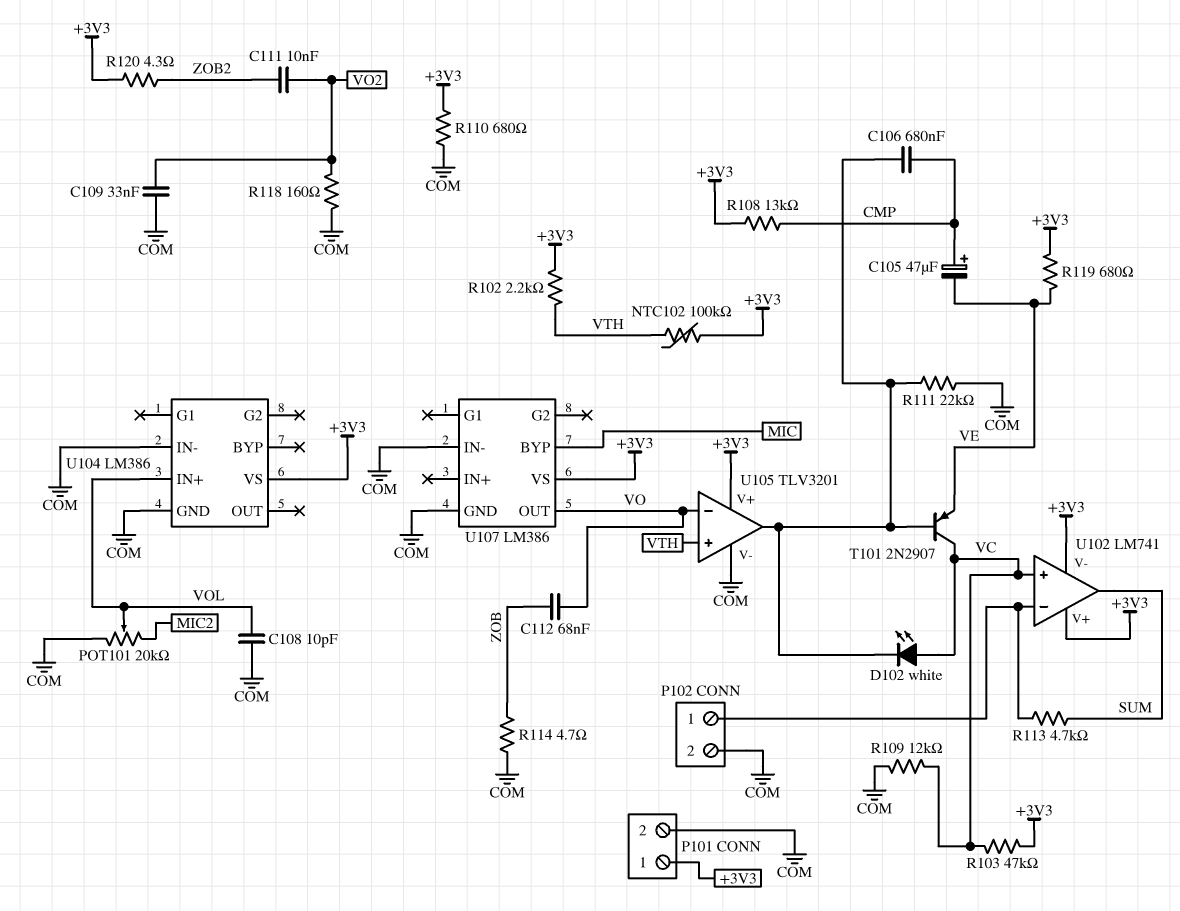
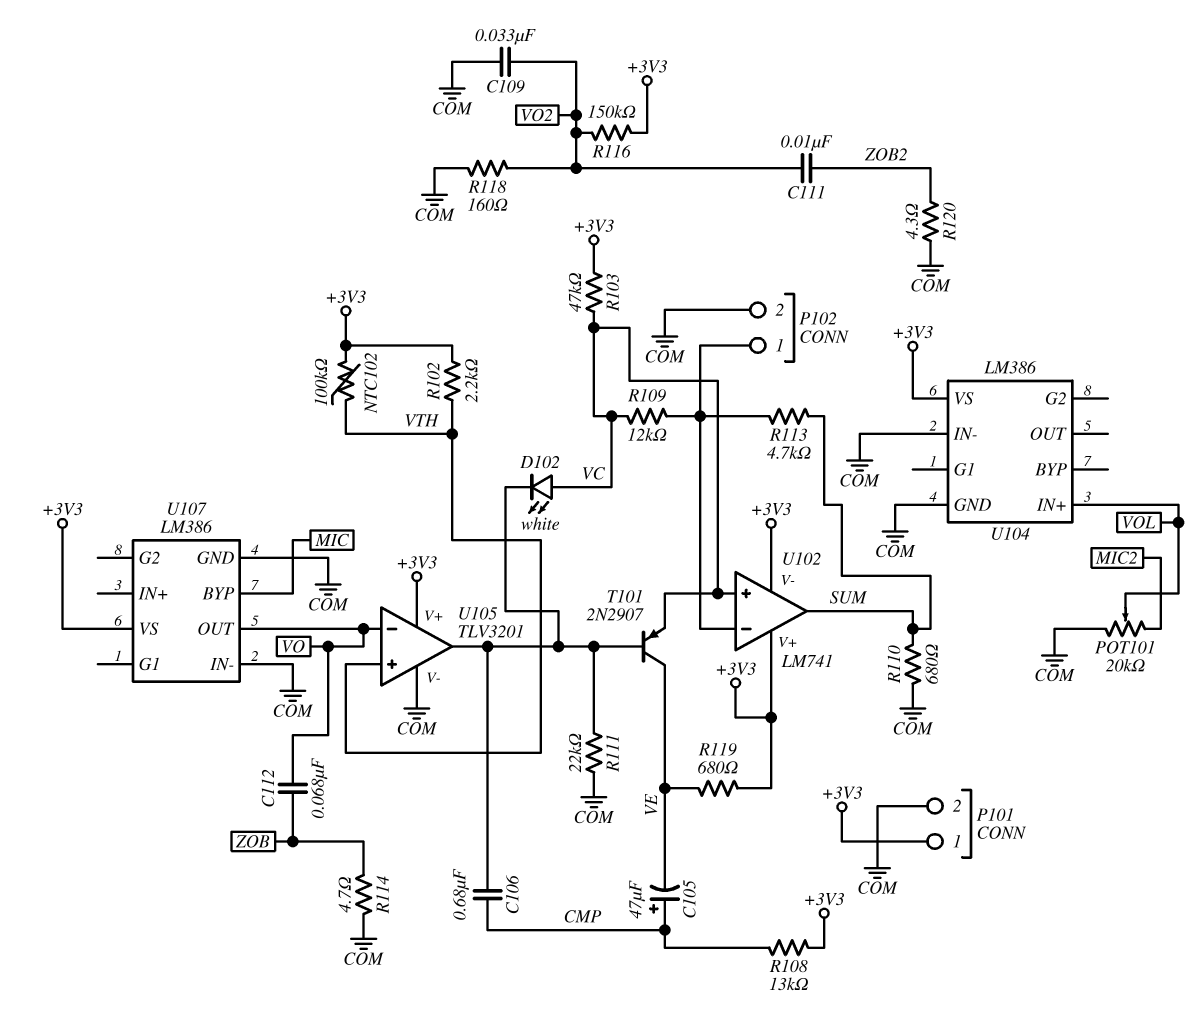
C108: 10pF (COM, VOL) -> none
R109: 12k (COM, VC) -> 12k (P102/1, VC)
R110: 680 (+3V3, COM) -> 680 (COM, SUM)
R116: none -> 150k (+3V3, VO2)
R120: 4.3 (+3V3, ZOB2) -> 4.3 (COM, ZOB2)
T101: PNP 2N2907 (B U105/out, C VC, E VE) -> PNP 2N2907 (B U105/out, C VE, E VC)

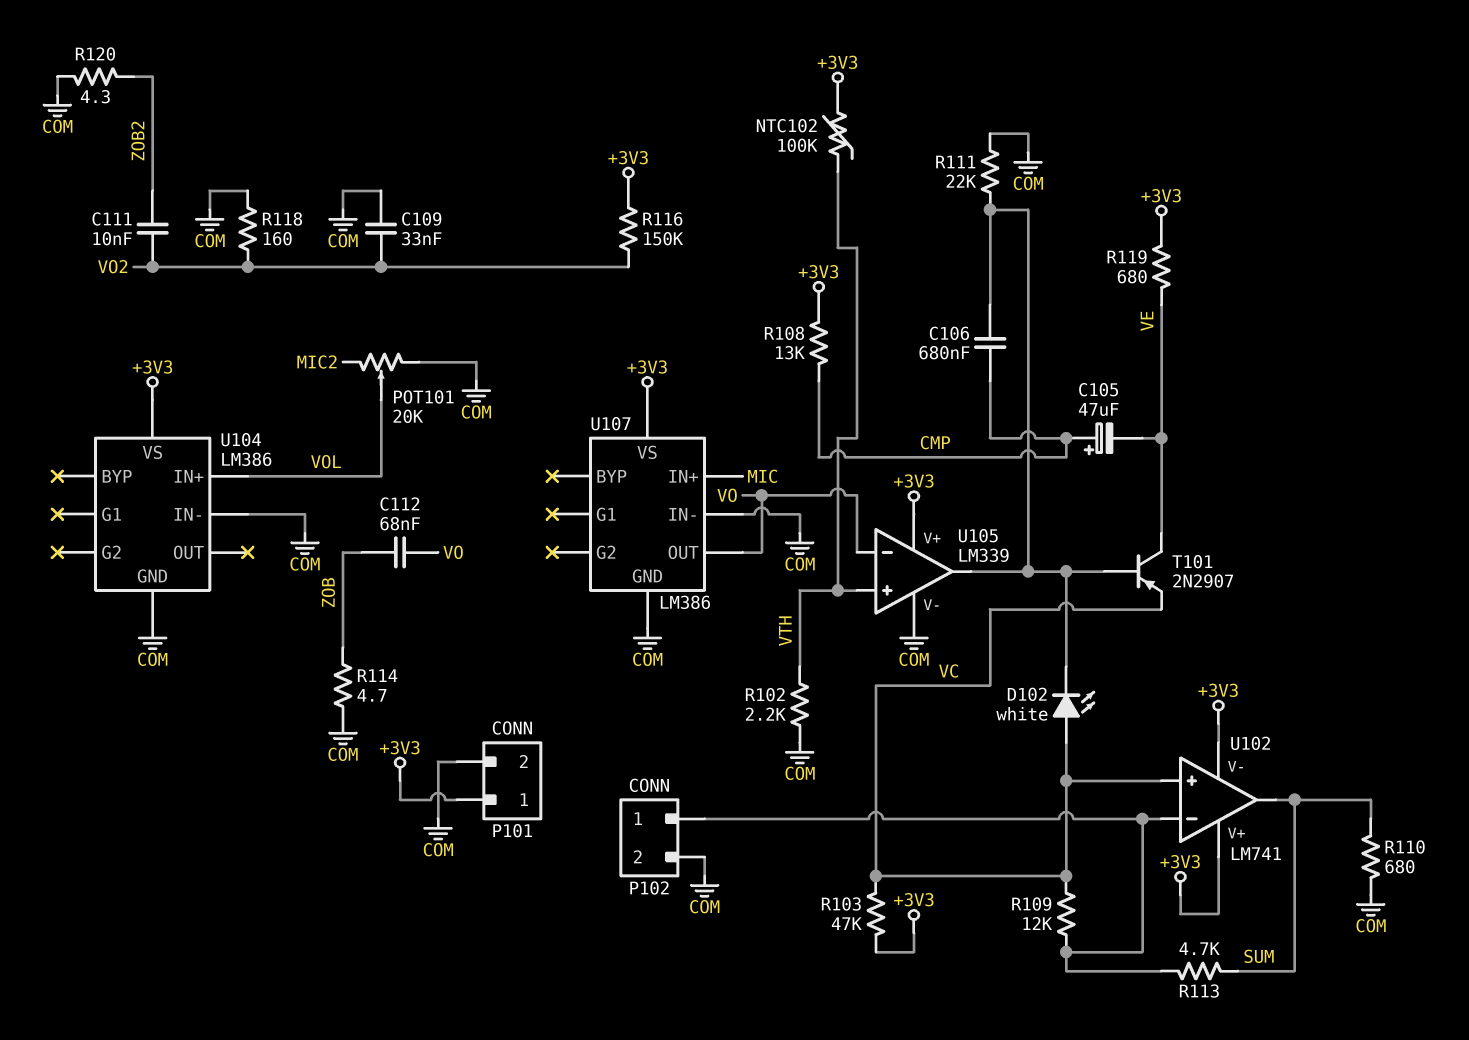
R102: 2.2k (+3V3, VTH) -> 2.2k (COM, VTH)
U105: TLV3201 -> LM339
U107 pin BYP: MIC -> none
U107 pin IN+: none -> MIC

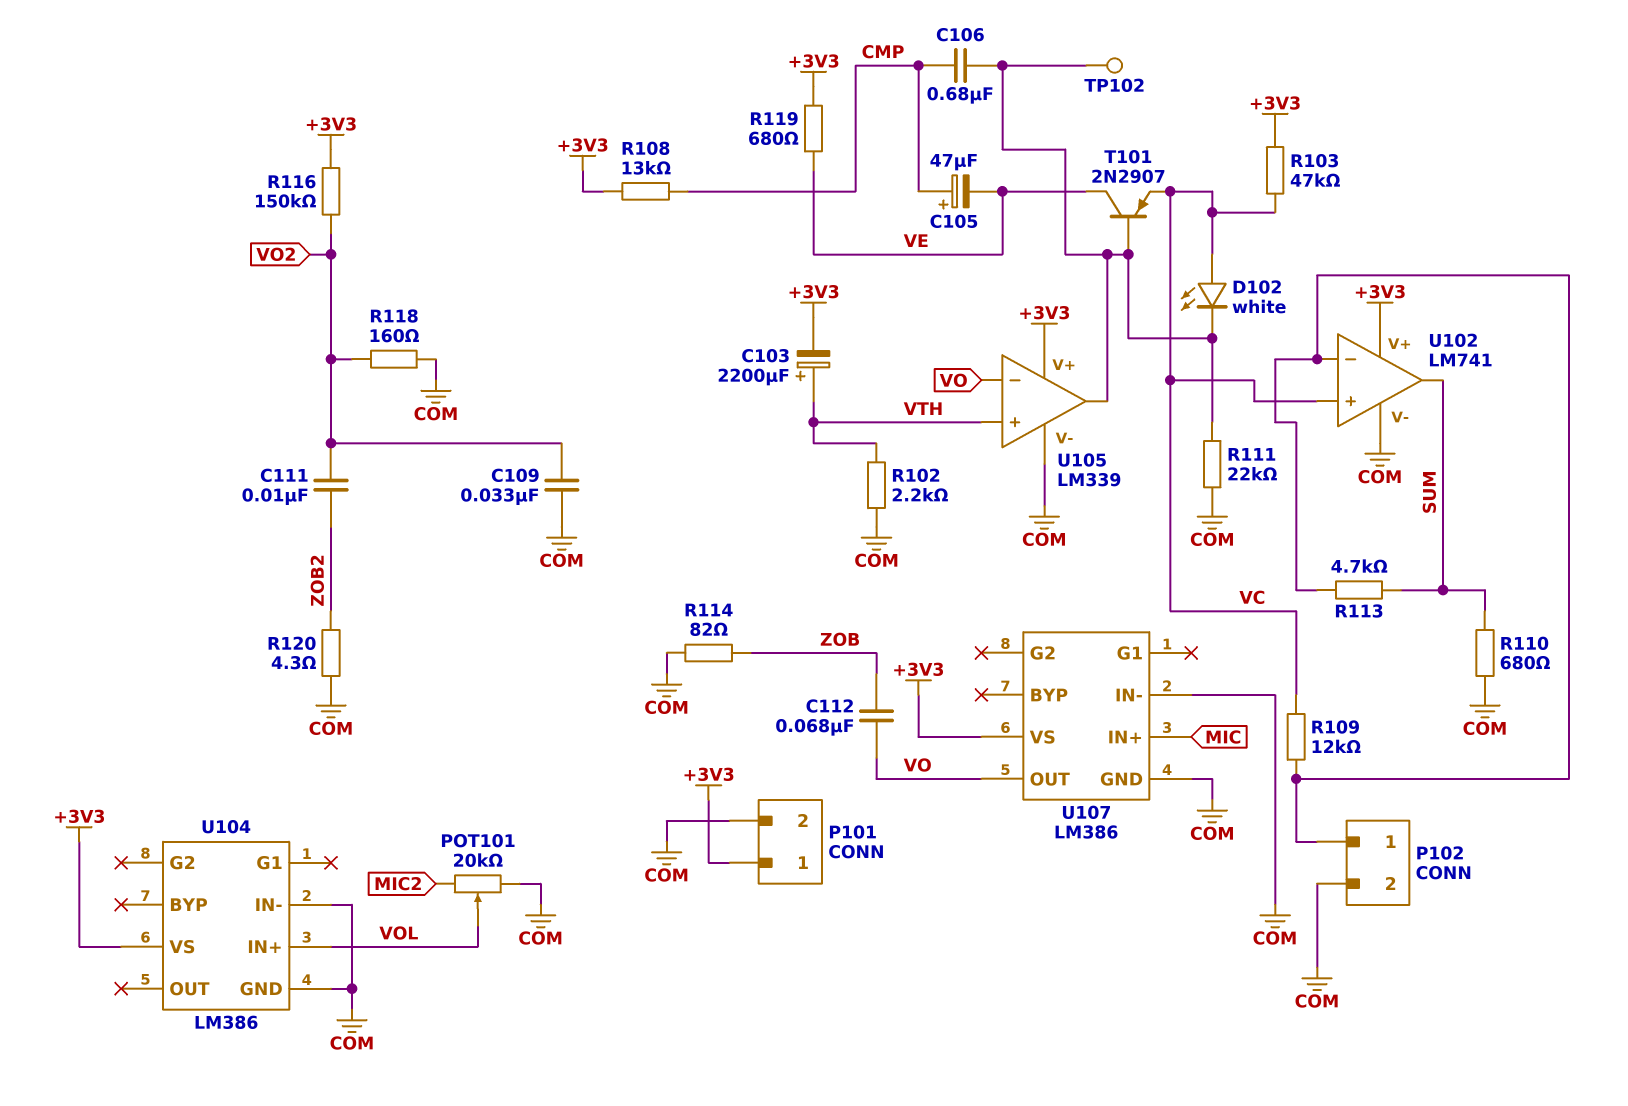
C103: none -> 2200uF (plus VTH, minus +3V3)
NTC102: 100k (+3V3, VTH) -> none
R114: 4.7 (COM, ZOB) -> 82 (COM, ZOB)
TP102: none -> test point (U105/out)
U102 pin V-: +3V3 -> COM

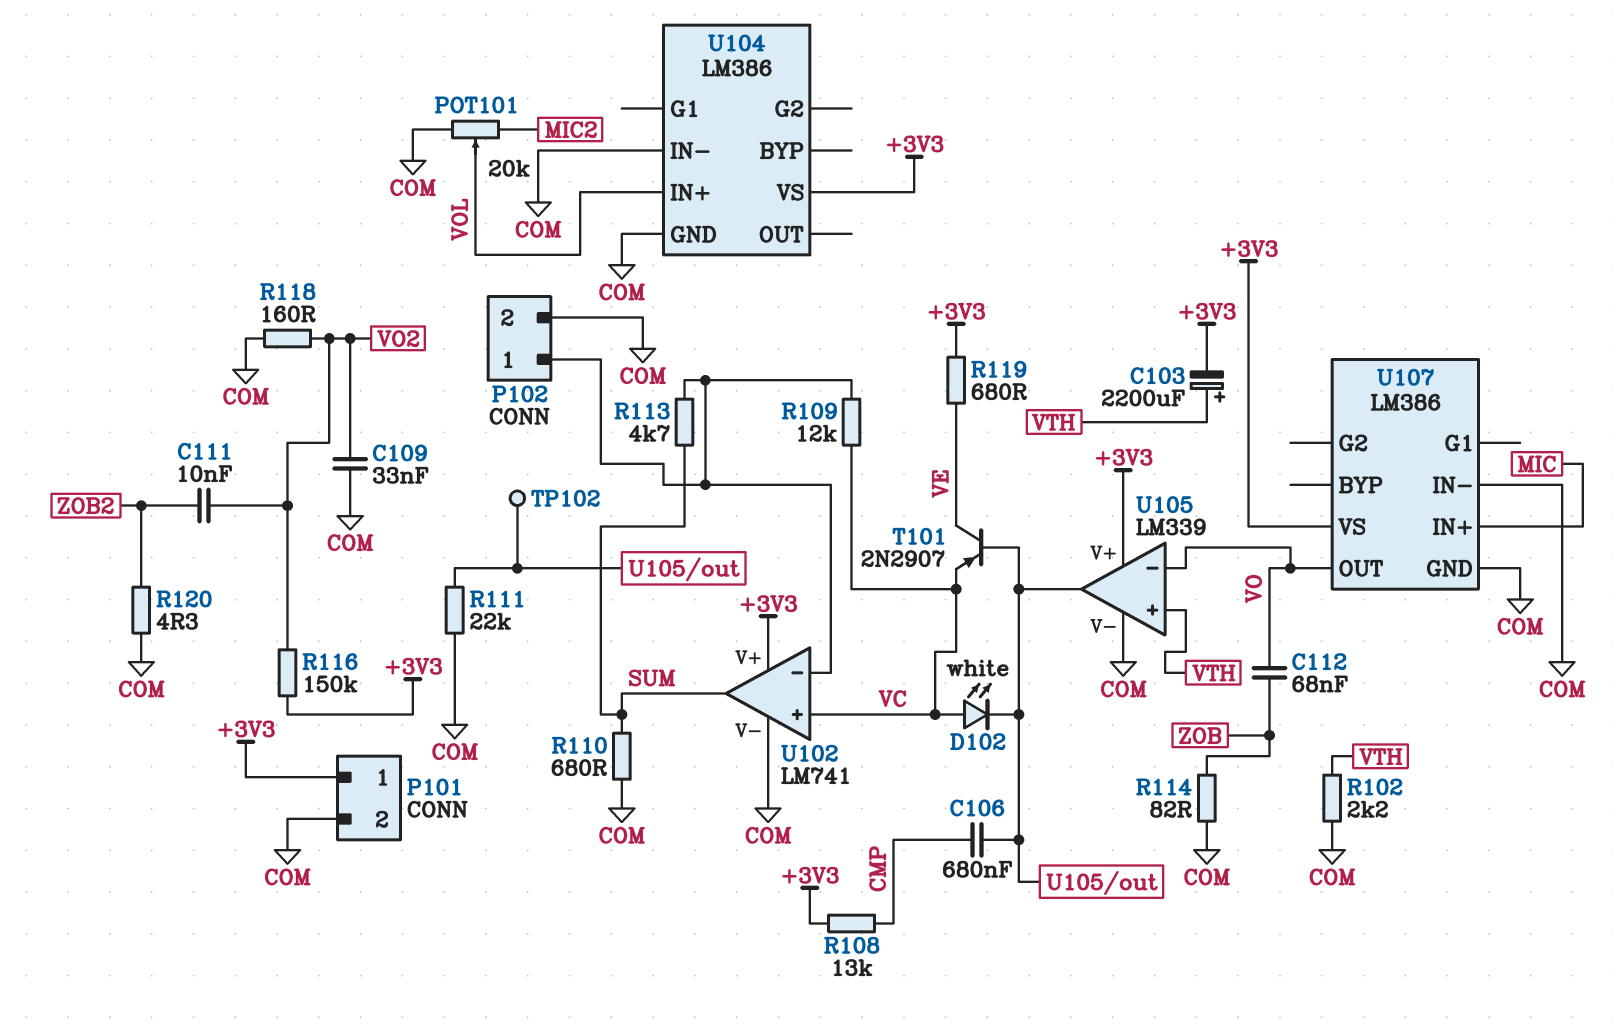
C105: 47uF (plus CMP, minus VE) -> none
R103: 47k (+3V3, VC) -> none

